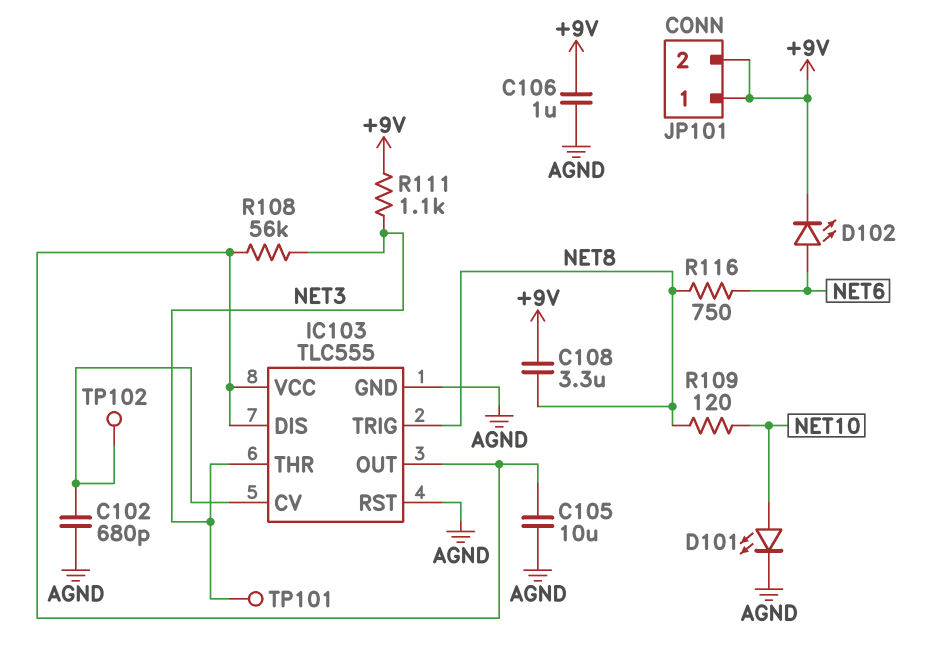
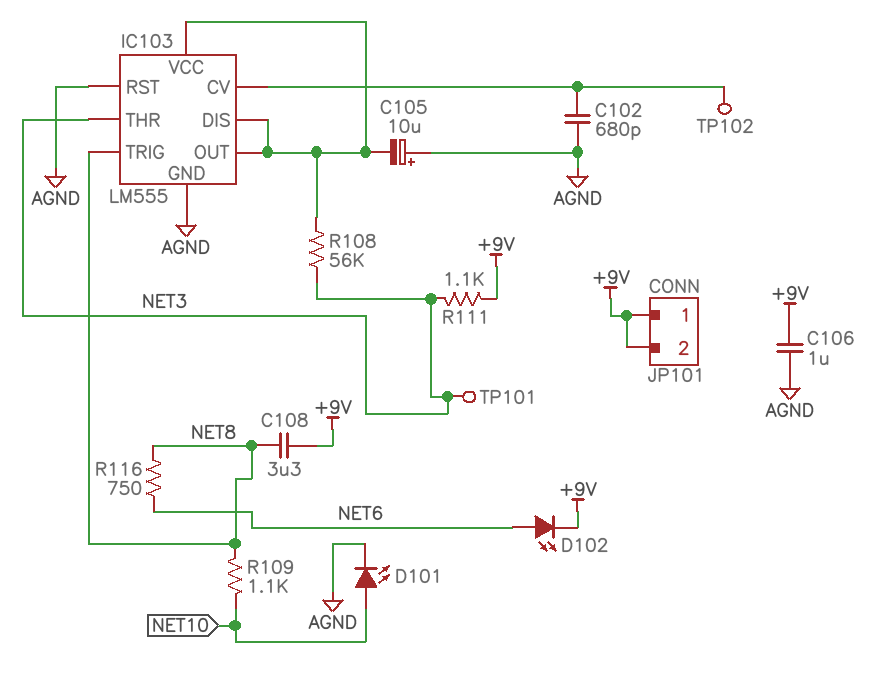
C105: 10uF (AGND, IC103/DIS) -> 10uF (plus AGND, minus IC103/DIS)
IC103: TLC555 -> LM555
R109: 120 (NET8, NET10) -> 1.1k (NET8, NET10)

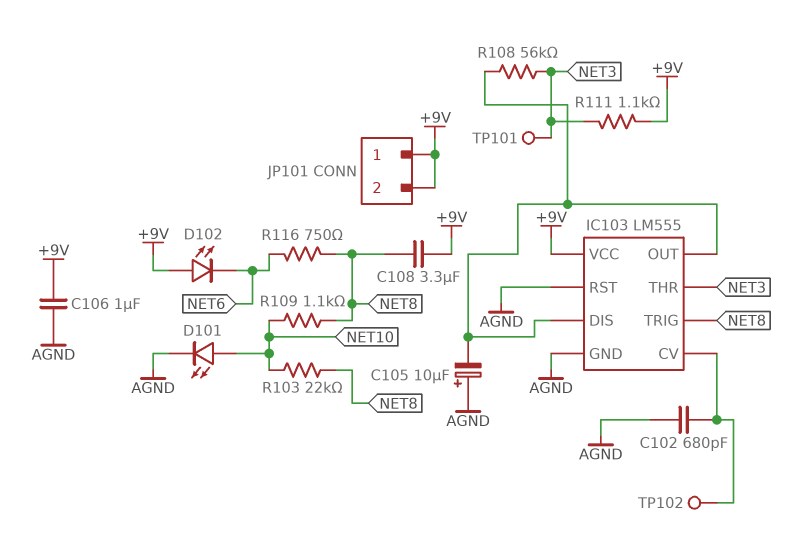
D102: LED (A NET6, K +9V) -> LED (A +9V, K NET6)
IC103 pin VCC: IC103/DIS -> +9V
R103: none -> 22k (NET8, NET10)

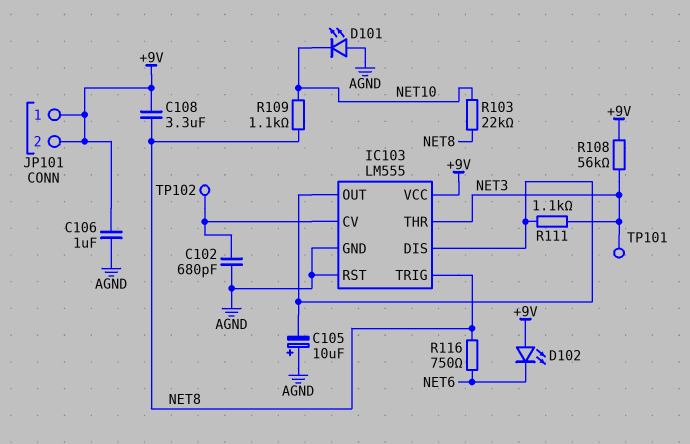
D101: LED (A NET10, K AGND) -> LED (A AGND, K NET10)
R108: 56k (IC103/DIS, NET3) -> 56k (+9V, NET3)
R111: 1.1k (+9V, NET3) -> 1.1k (IC103/DIS, NET3)

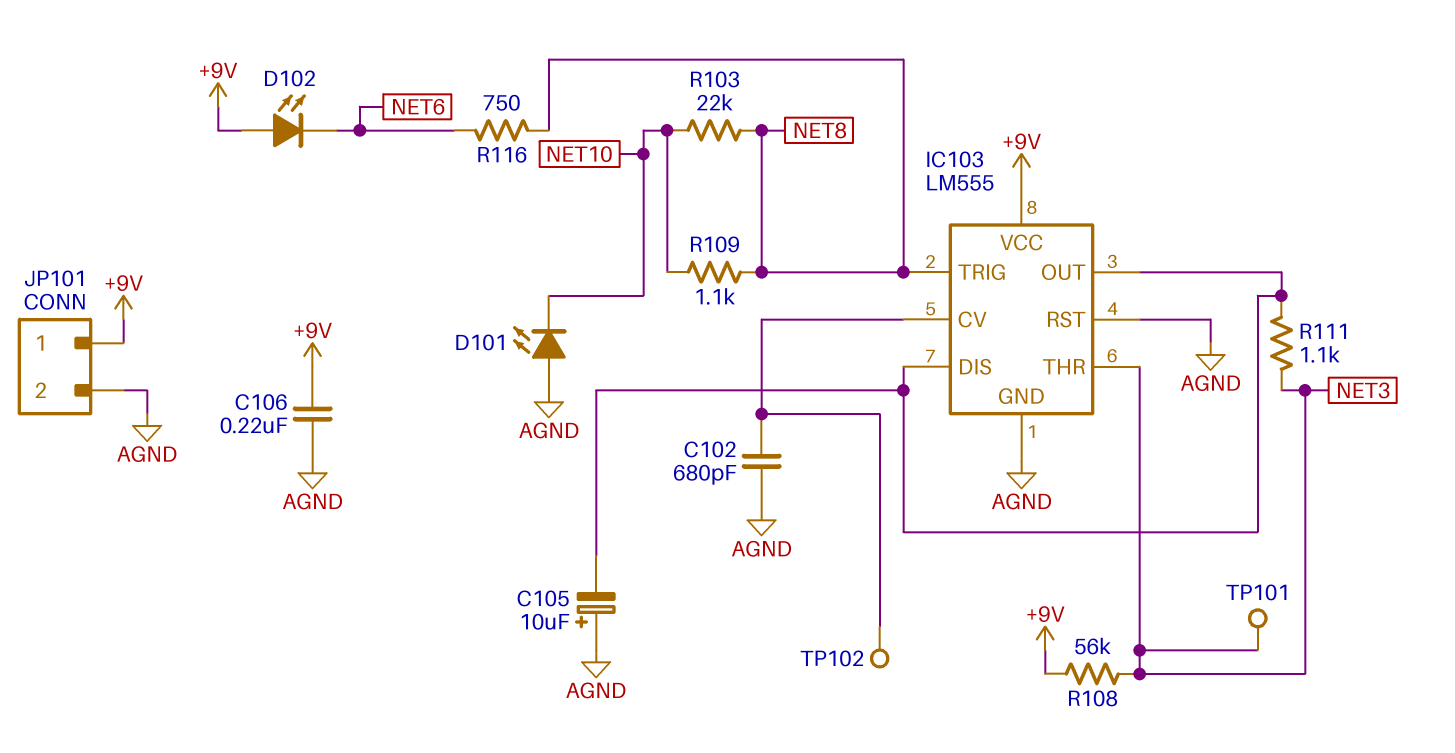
C106: 1uF (+9V, AGND) -> 220nF (+9V, AGND)
C108: 3.3uF (+9V, NET8) -> none
JP101 pin 2: +9V -> AGND

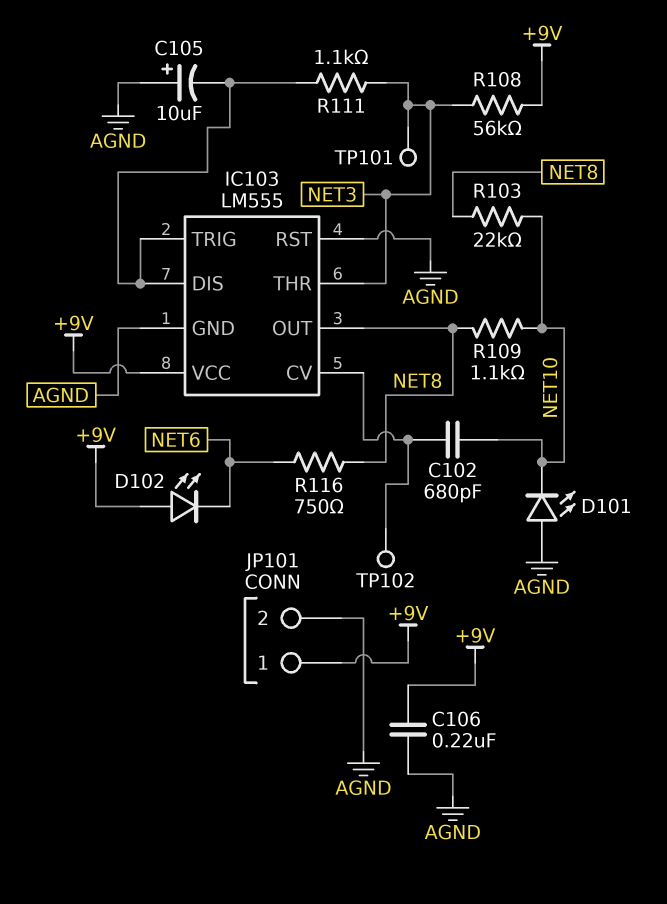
C102: 680pF (AGND, IC103/CV) -> 680pF (IC103/CV, NET10)
IC103 pin OUT: IC103/DIS -> NET8
IC103 pin TRIG: NET8 -> IC103/DIS

